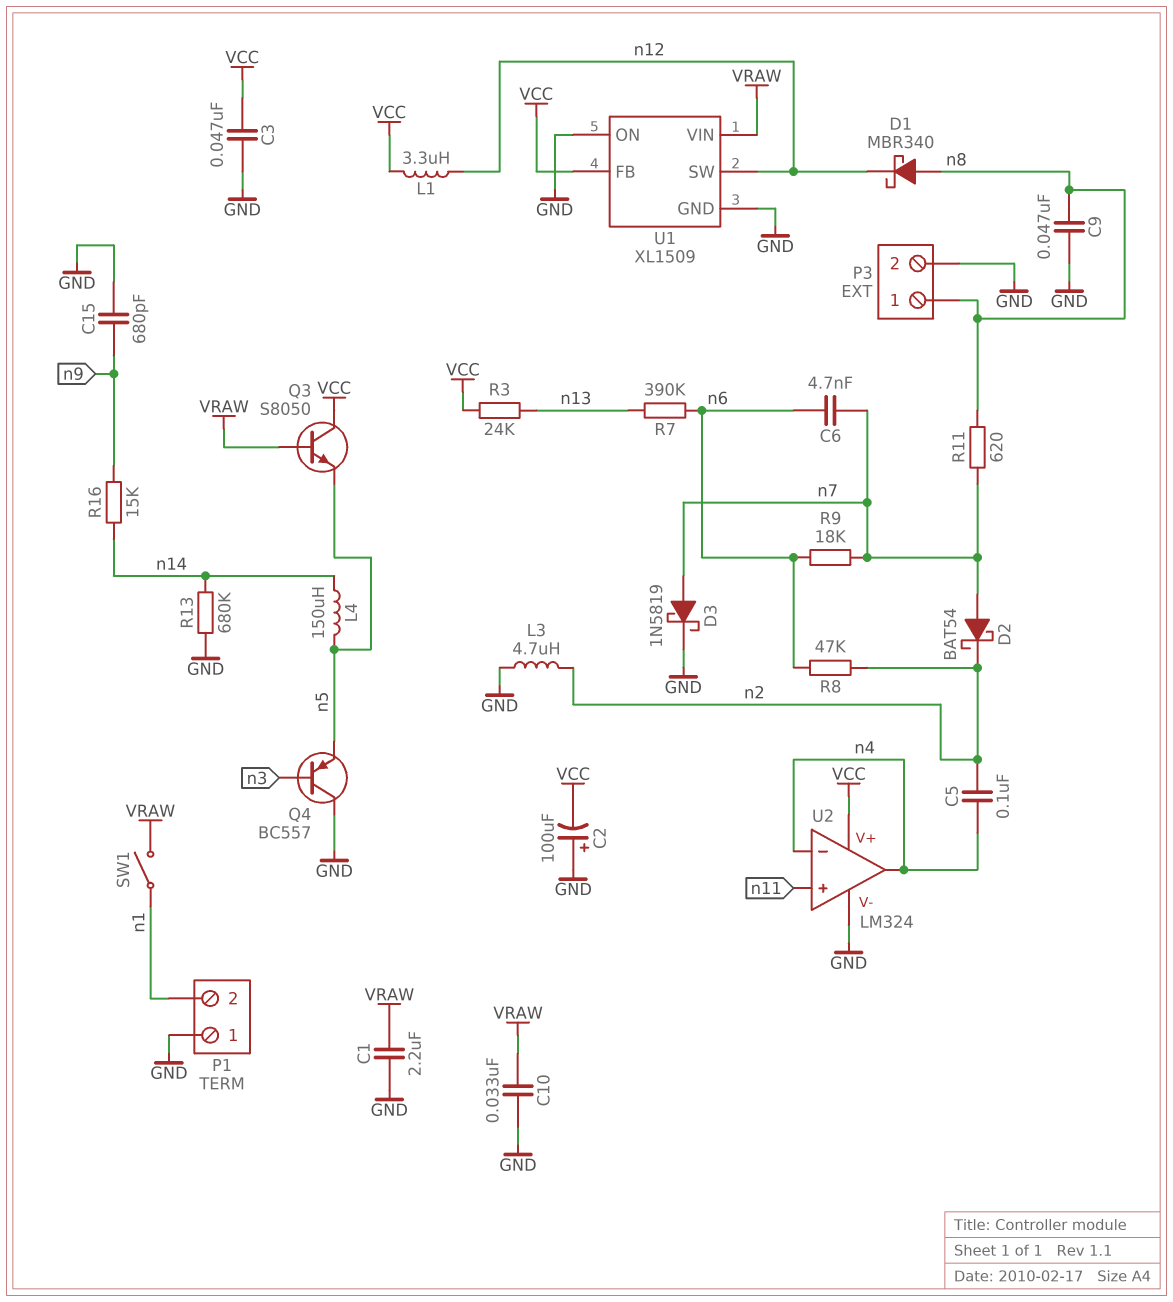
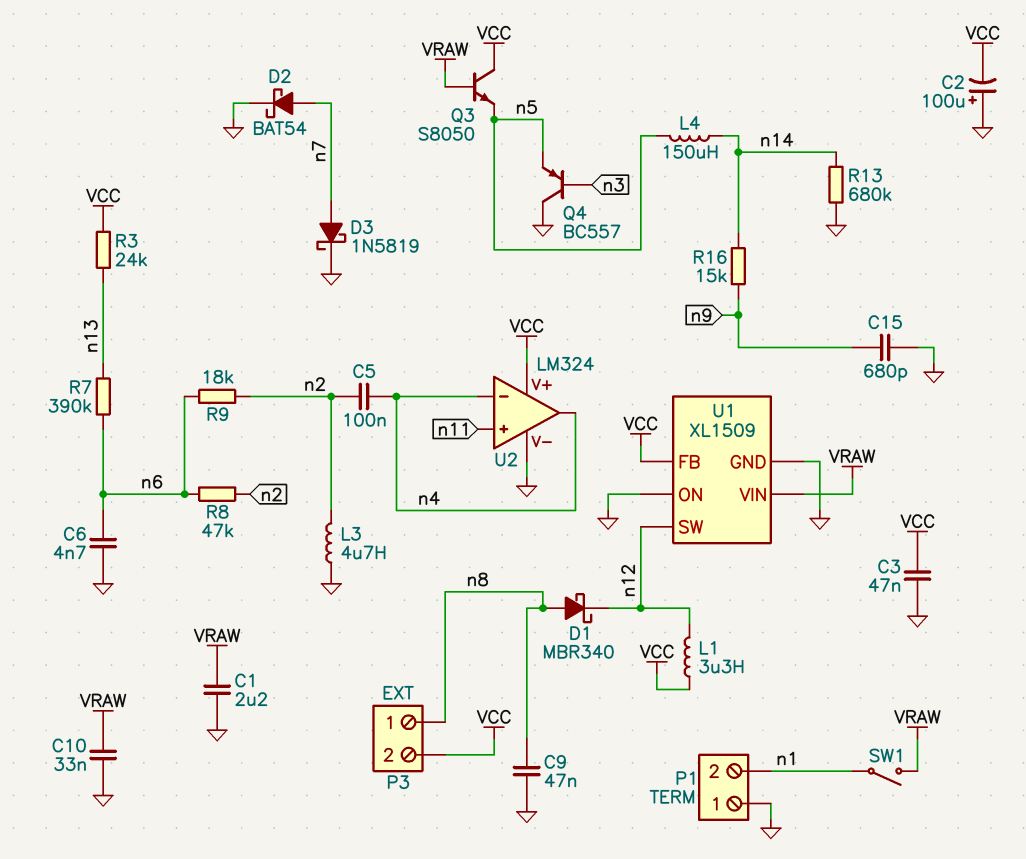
C6: 4.7nF (n6, n7) -> 4.7nF (GND, n6)
D2: schottky BAT54 (A n7, K n2) -> schottky BAT54 (A n7, K GND)
P3 pin 2: GND -> VCC
R9: 18k (n6, n7) -> 18k (n2, n6)
R11: 620 (n7, n8) -> none

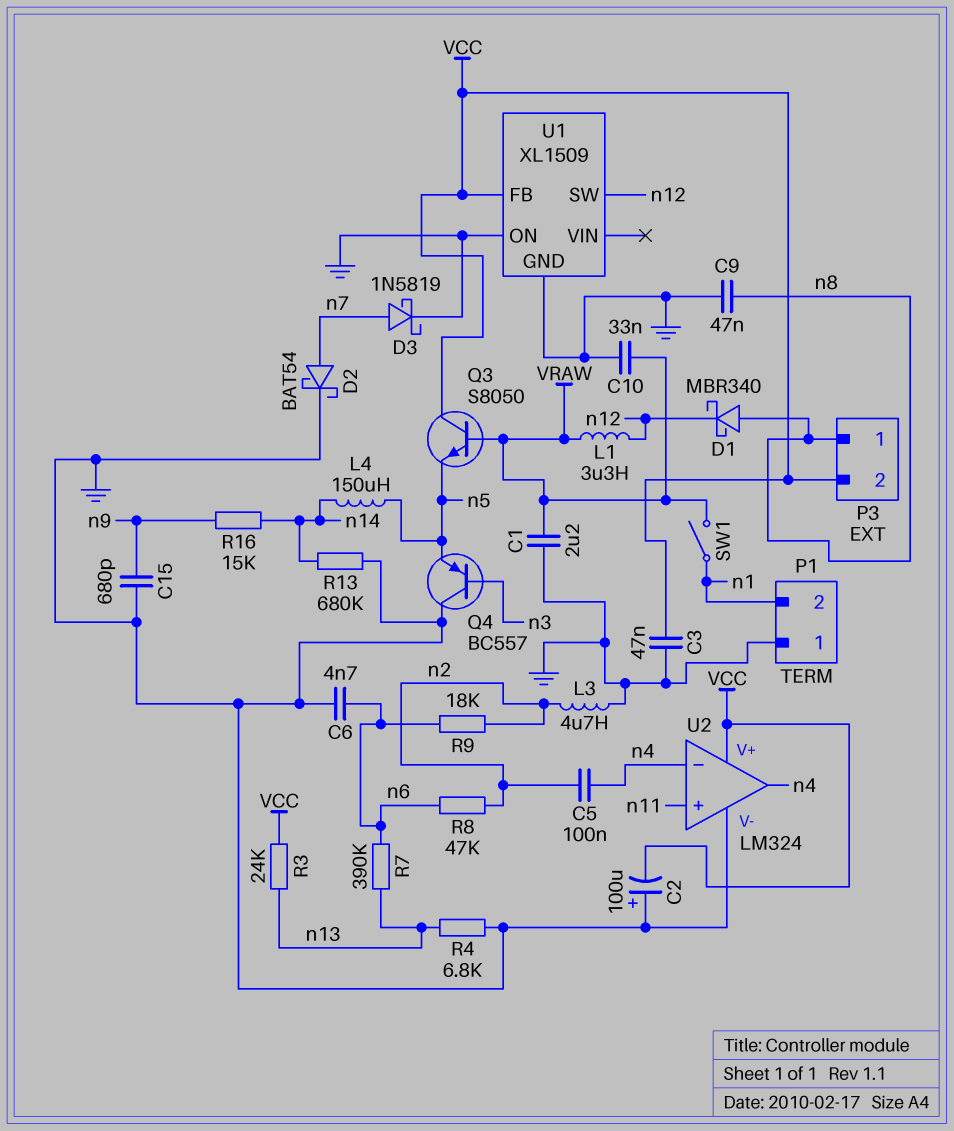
L1: 3.3uH (VCC, n12) -> 3.3uH (VRAW, n12)
R4: none -> 6.8k (GND, n13)
U1 pin VIN: VRAW -> none

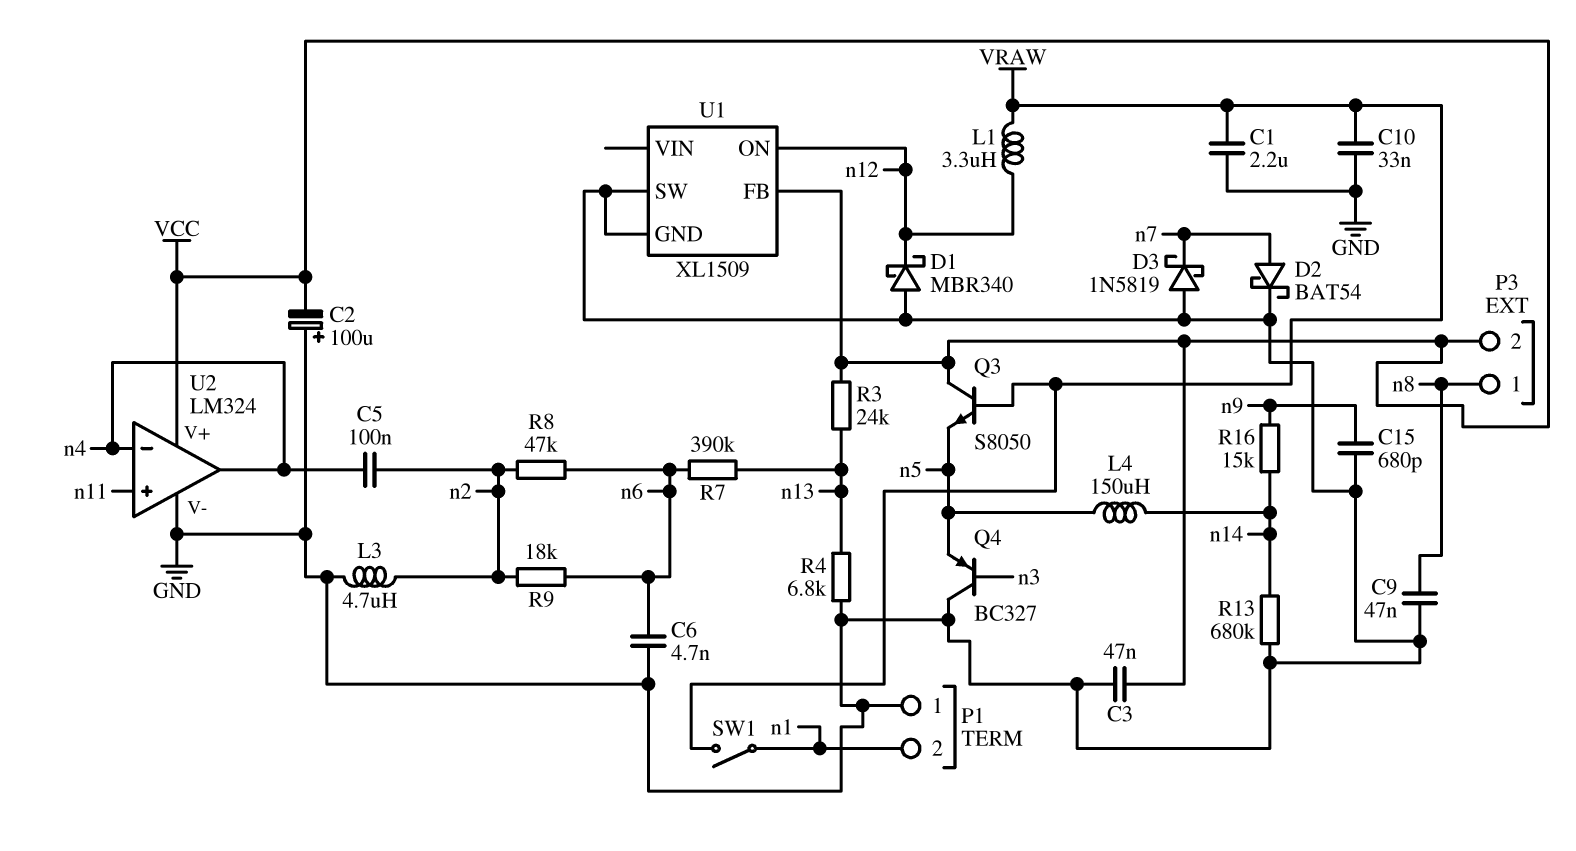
D1: schottky MBR340 (A n8, K n12) -> schottky MBR340 (A GND, K n12)
D3: schottky 1N5819 (A n7, K GND) -> schottky 1N5819 (A GND, K n7)
Q4: PNP BC557 (B n3, C GND, E n5) -> PNP BC327 (B n3, C GND, E n5)
U1 pin ON: GND -> n12
U1 pin SW: n12 -> GND

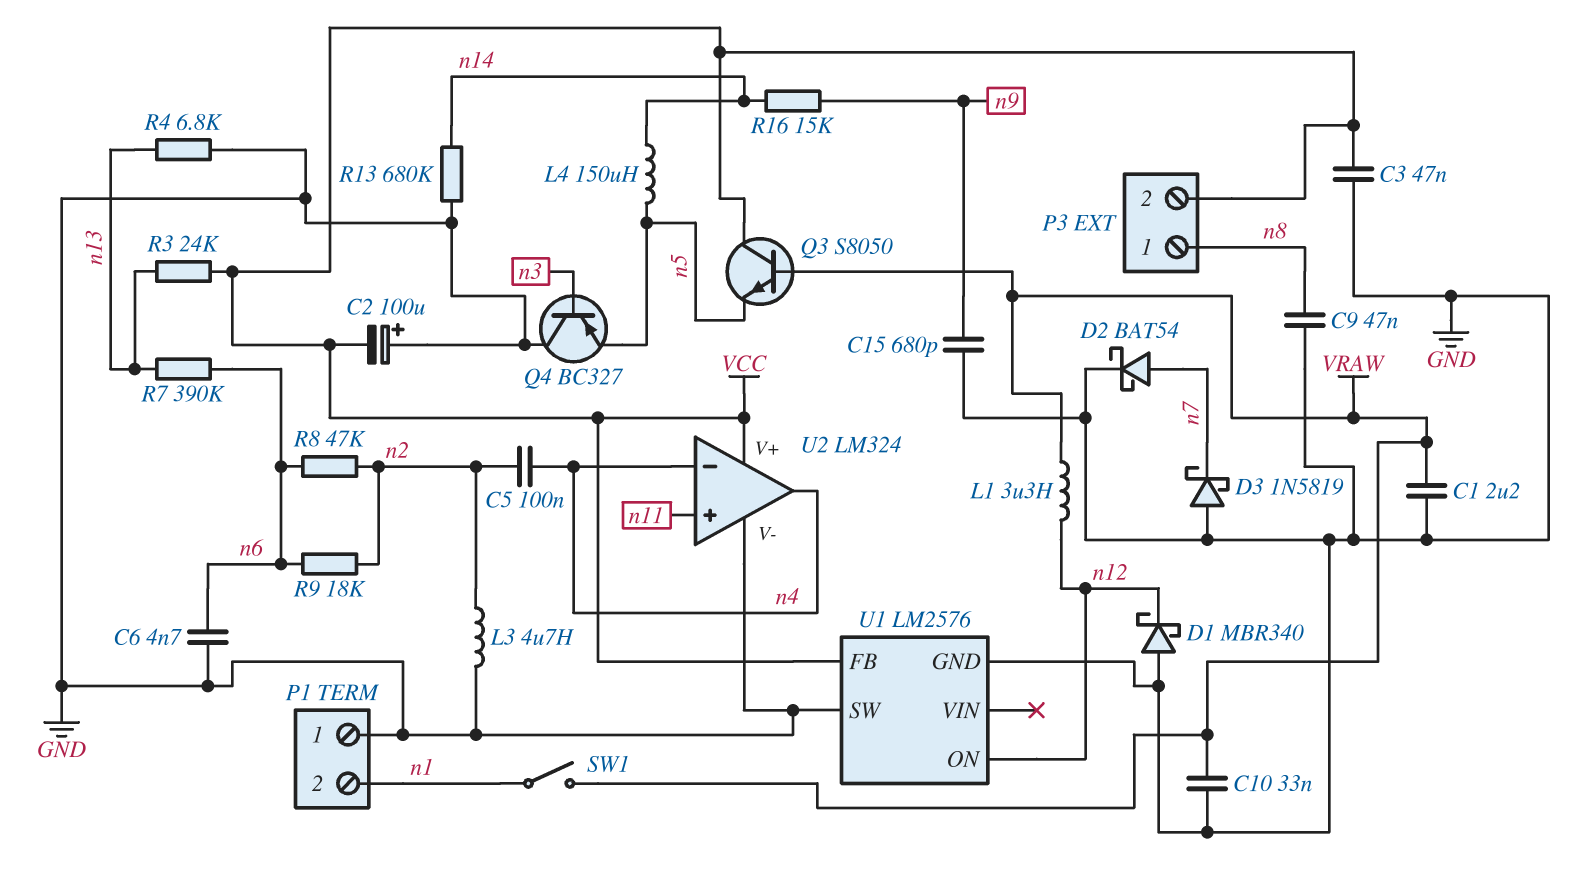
U1: XL1509 -> LM2576

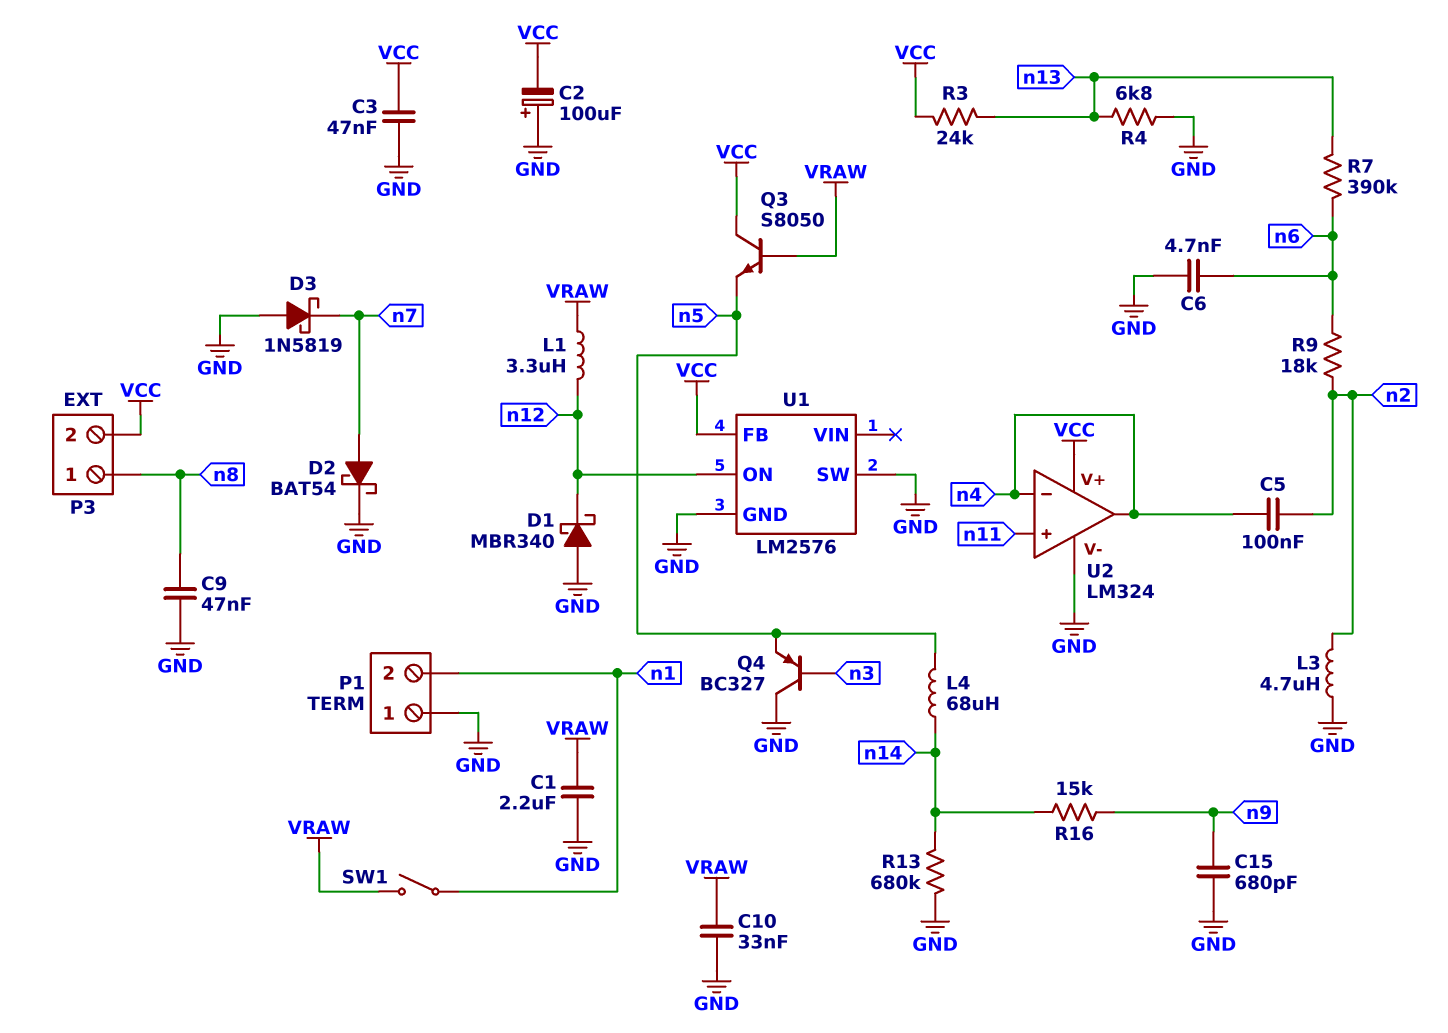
L4: 150uH (n5, n14) -> 68uH (n5, n14)
R8: 47k (n2, n6) -> none

